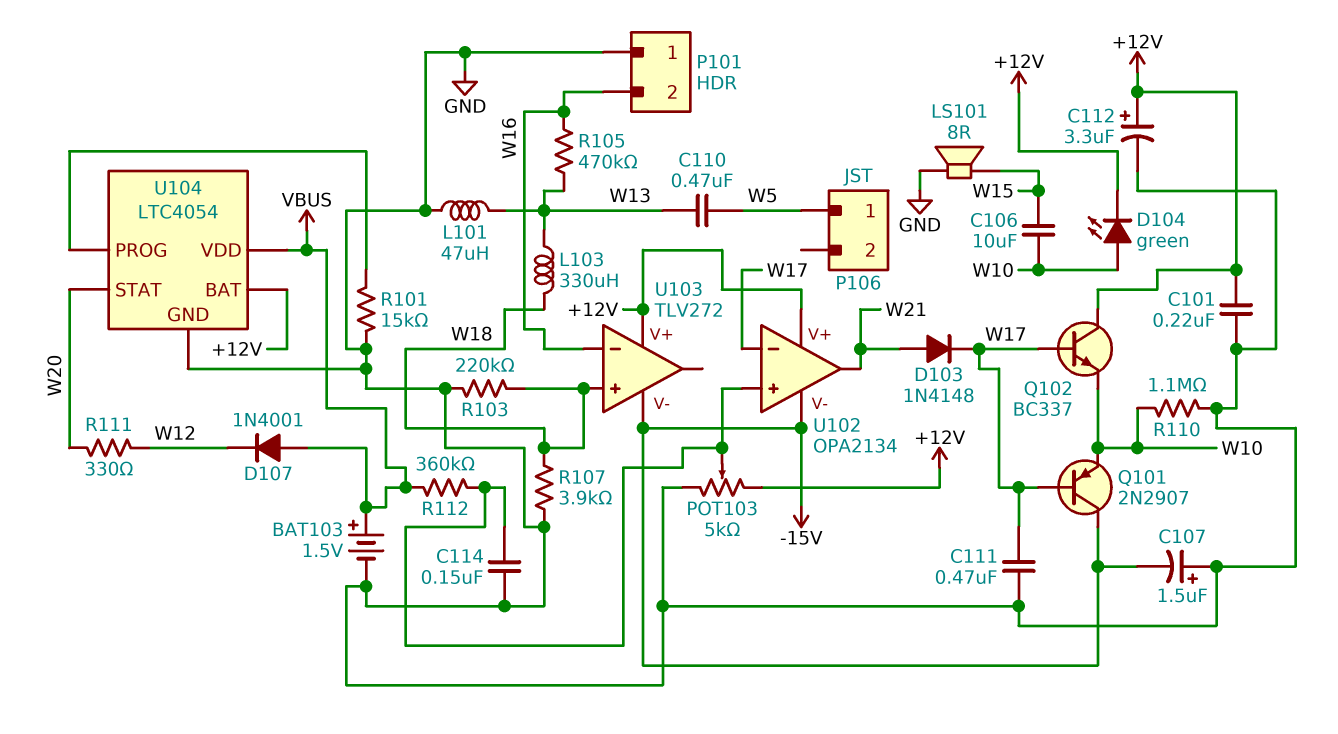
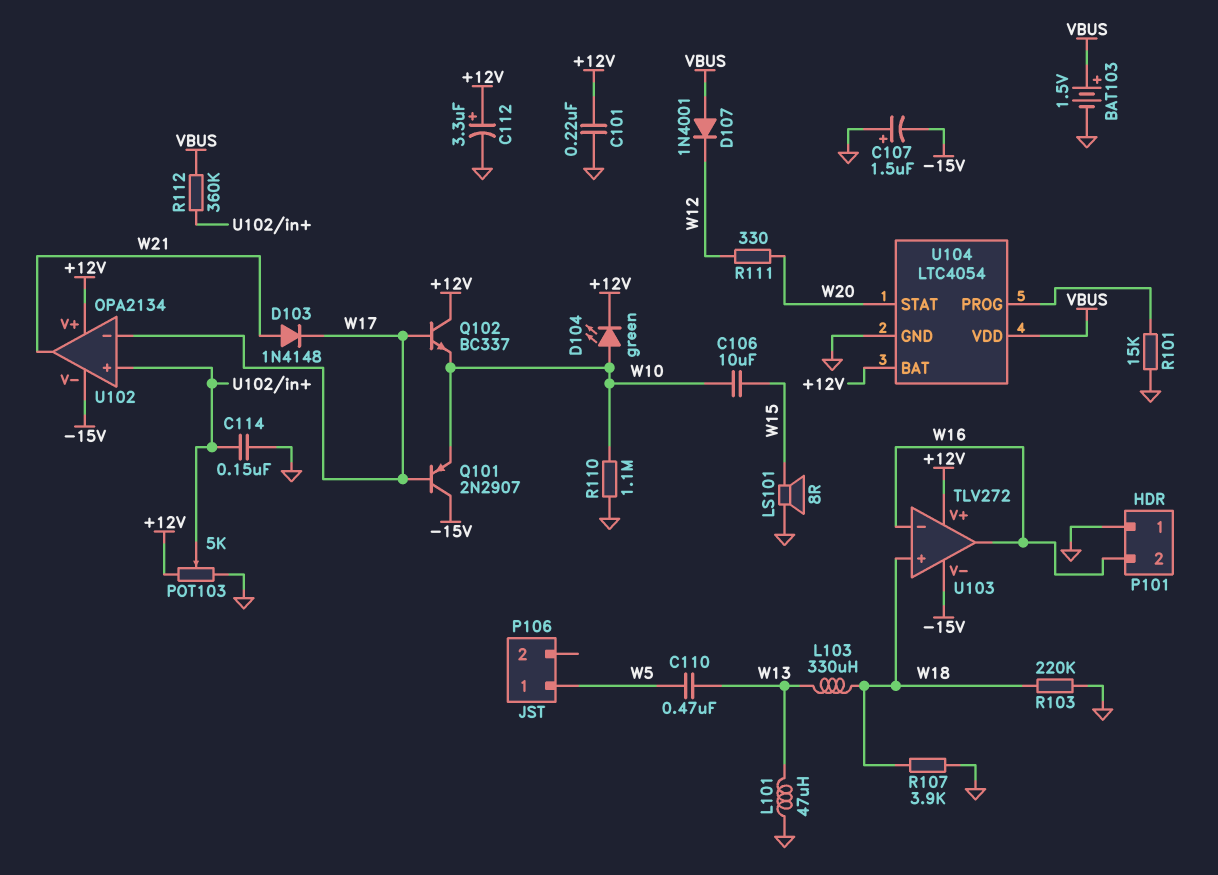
C111: 470nF (GND, W17) -> none
R105: 470k (W13, W16) -> none
U103 pin out: none -> W16

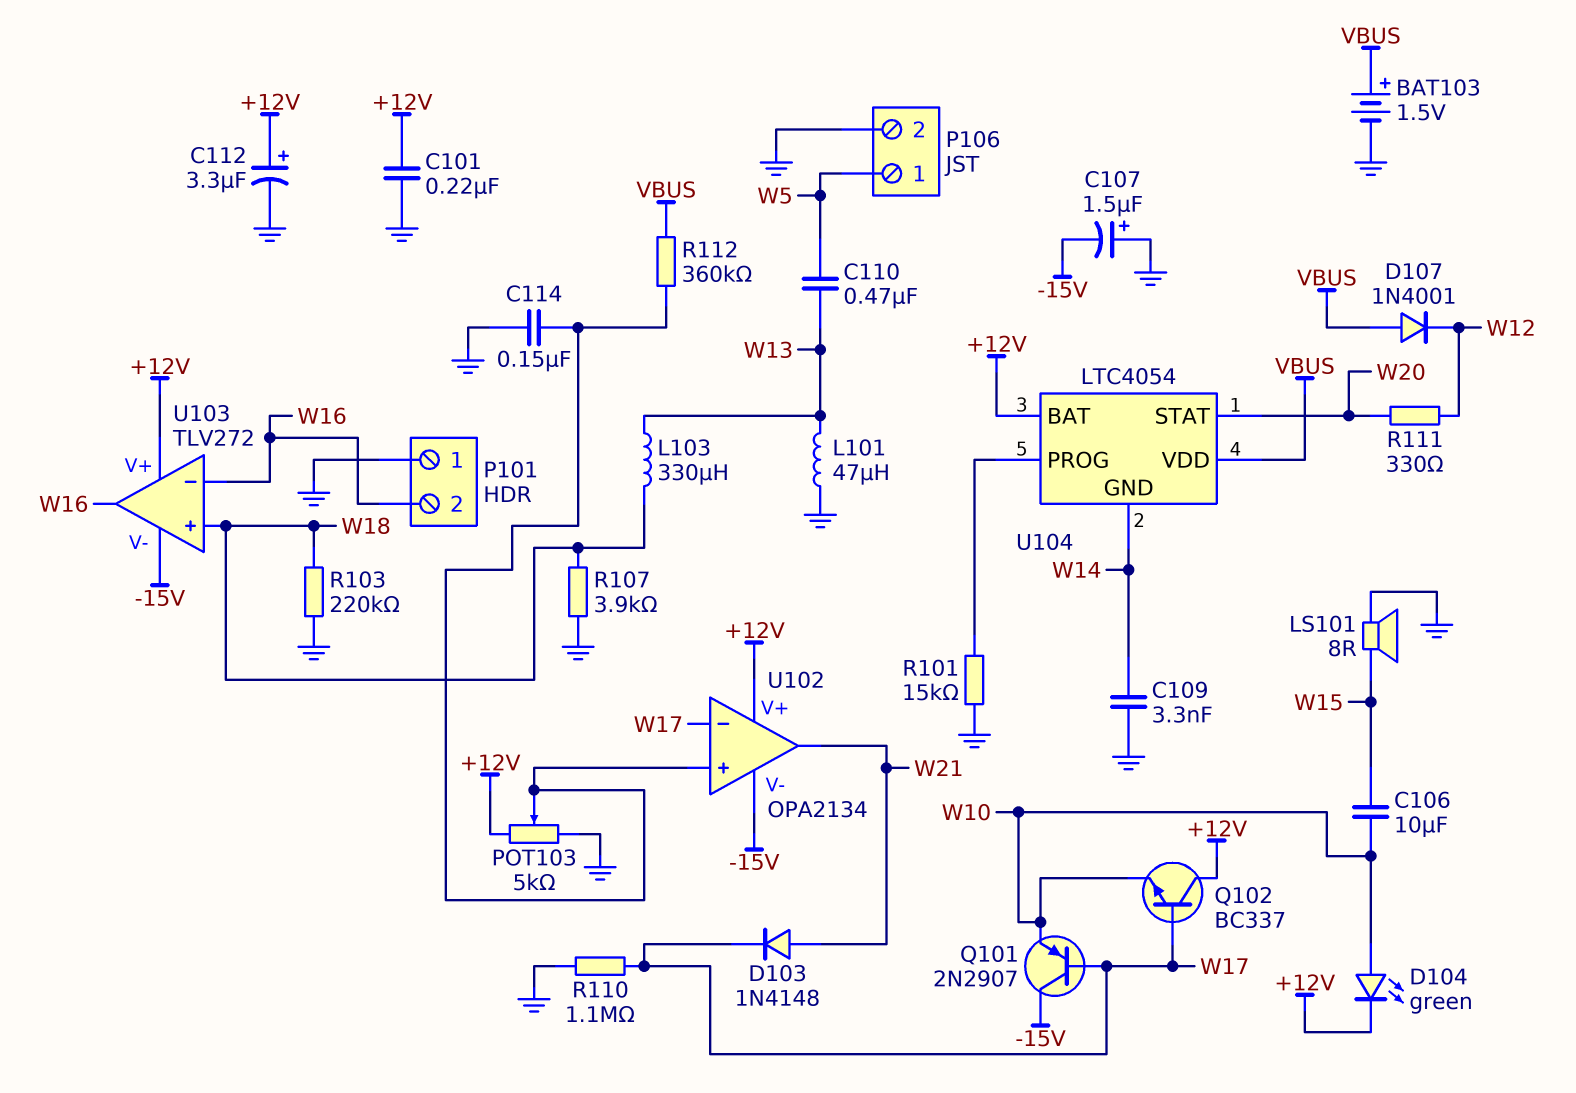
C109: none -> 3.3nF (GND, W14)
P106 pin 2: none -> GND
R110: 1.1M (GND, W10) -> 1.1M (GND, W17)
U104 pin GND: GND -> W14

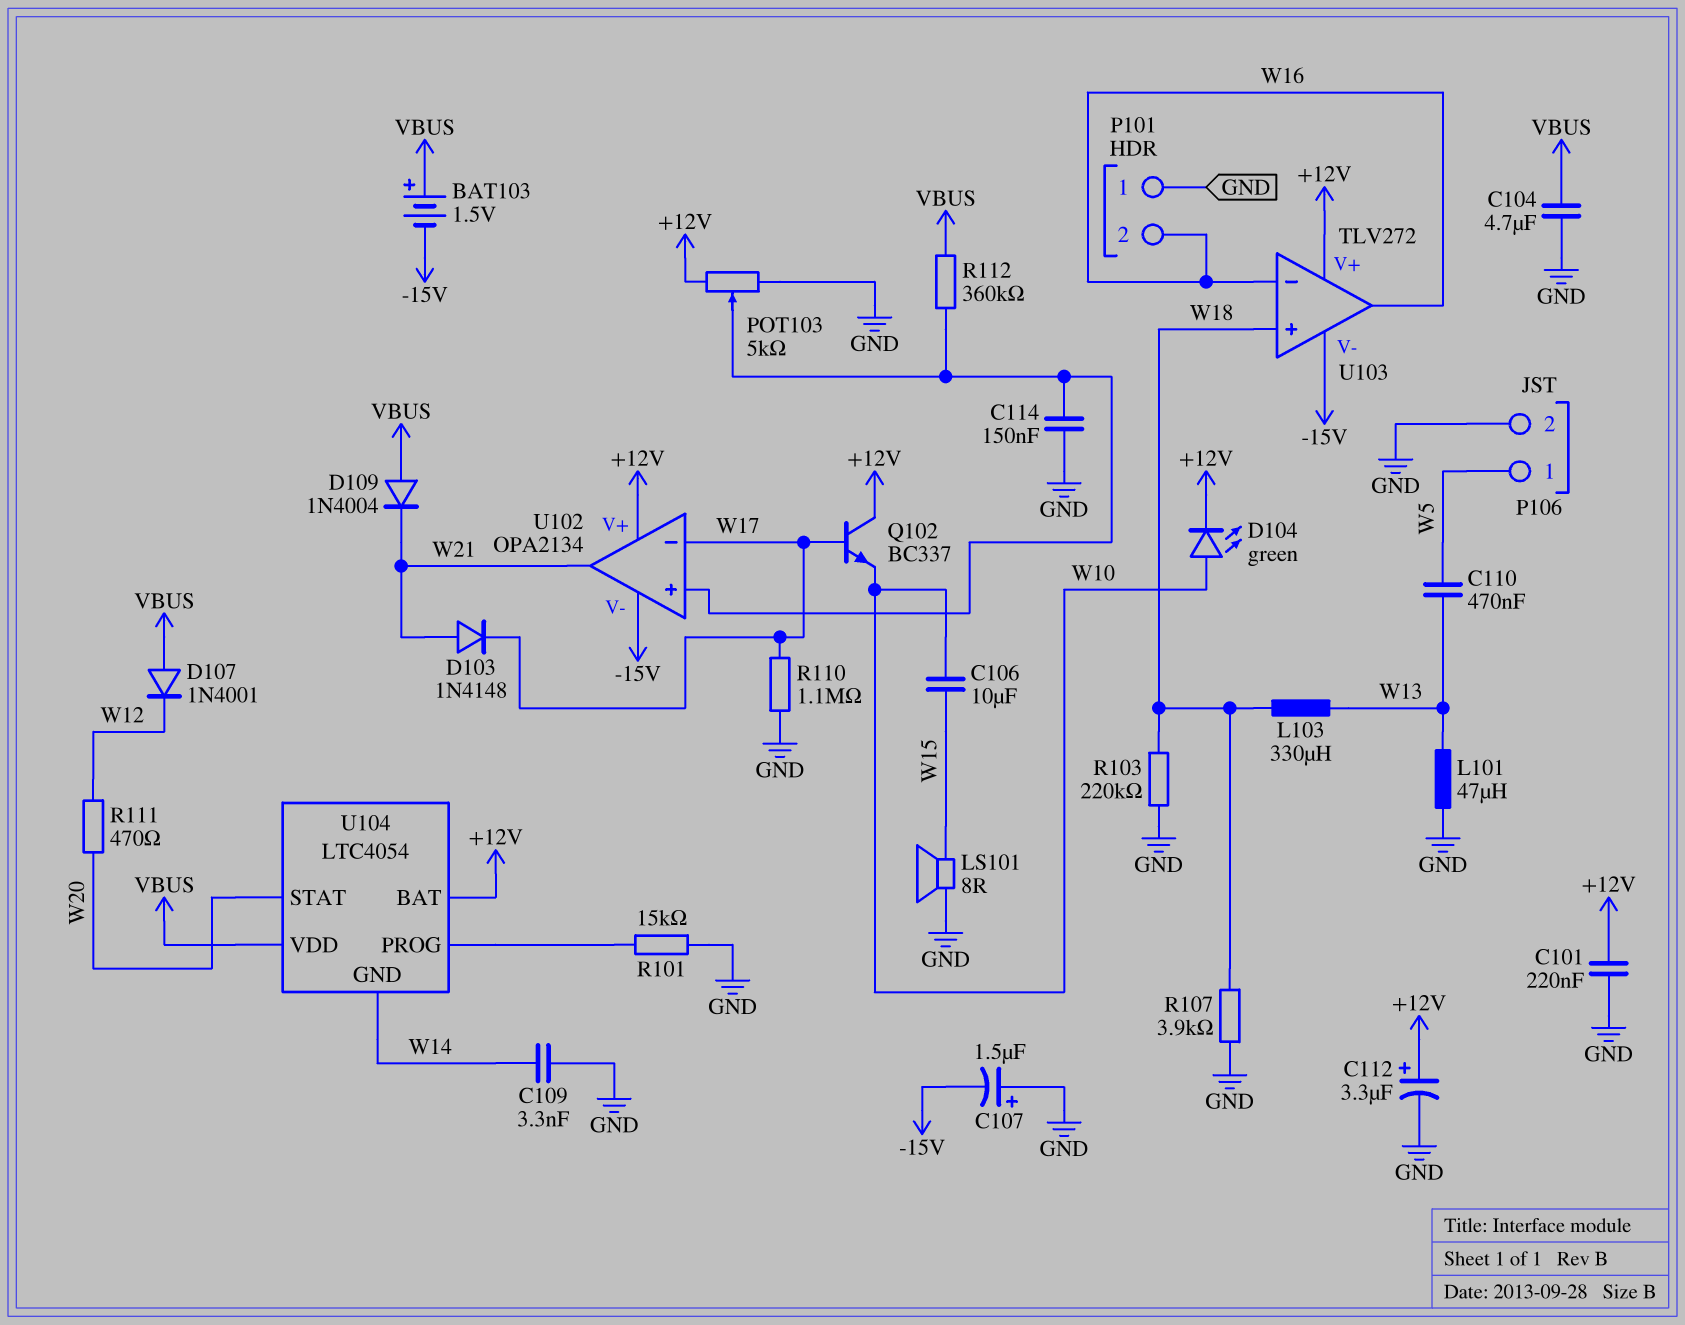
BAT103: 1.5V (plus VBUS, minus GND) -> 1.5V (plus VBUS, minus -15V)
C104: none -> 4.7uF (GND, VBUS)
D109: none -> diode 1N4004 (A VBUS, K W21)
Q101: PNP 2N2907 (B W17, C -15V, E W10) -> none
R111: 330 (W12, W20) -> 470 (W12, W20)

